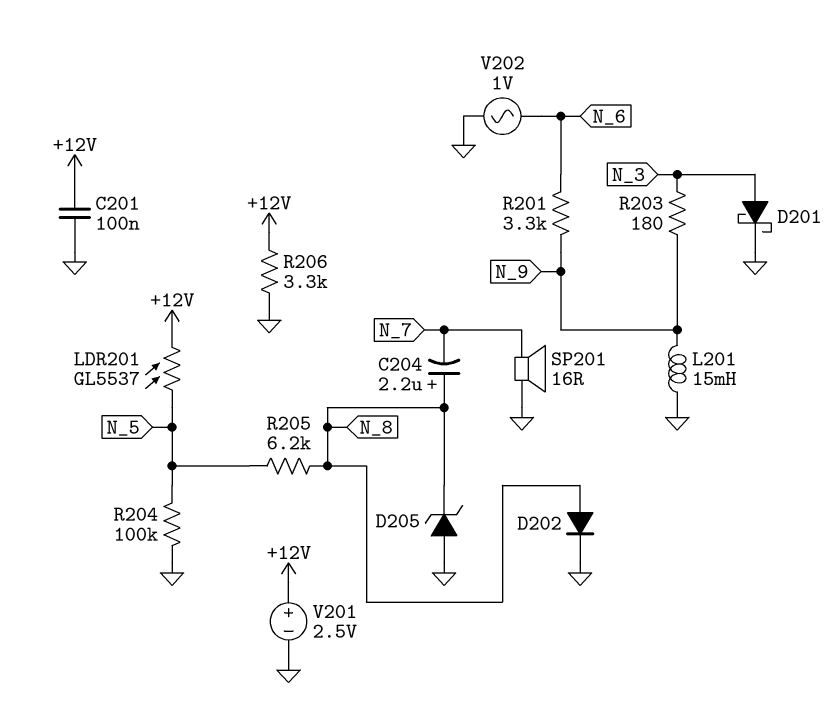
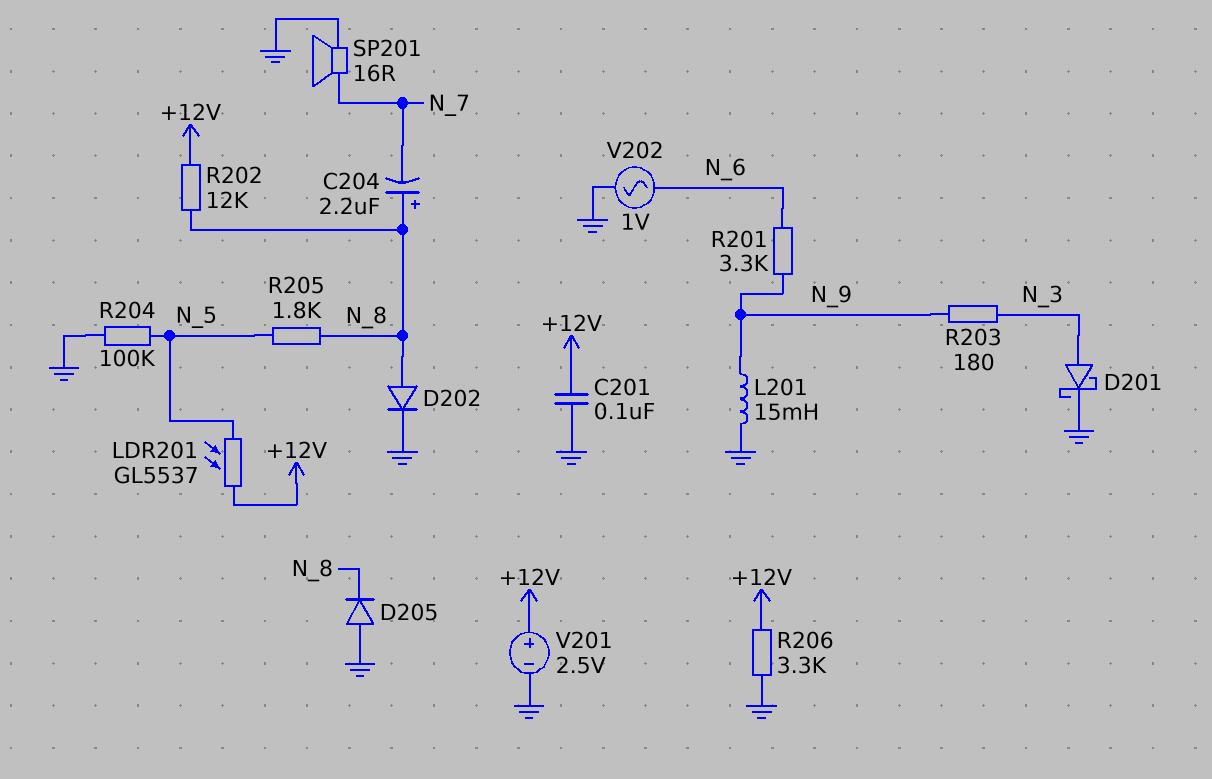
D205: zener (A GND, K N_8) -> diode (A GND, K N_8)
R202: none -> 12k (+12V, N_8)
R205: 6.2k (N_5, N_8) -> 1.8k (N_5, N_8)

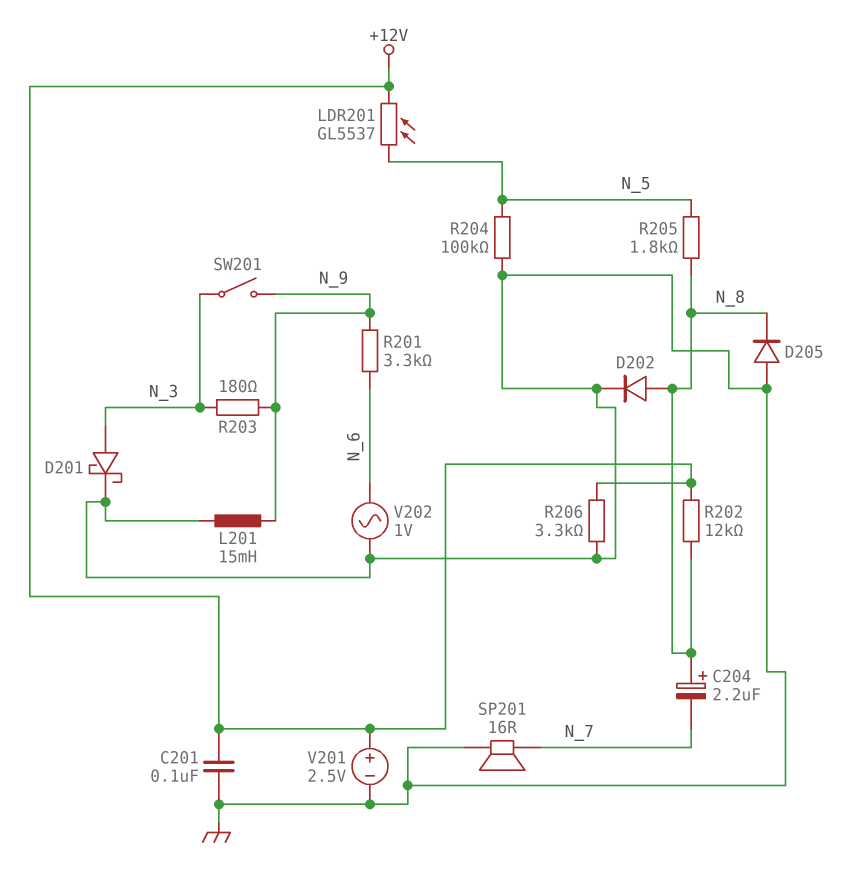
SW201: none -> switch (N_3, N_9)

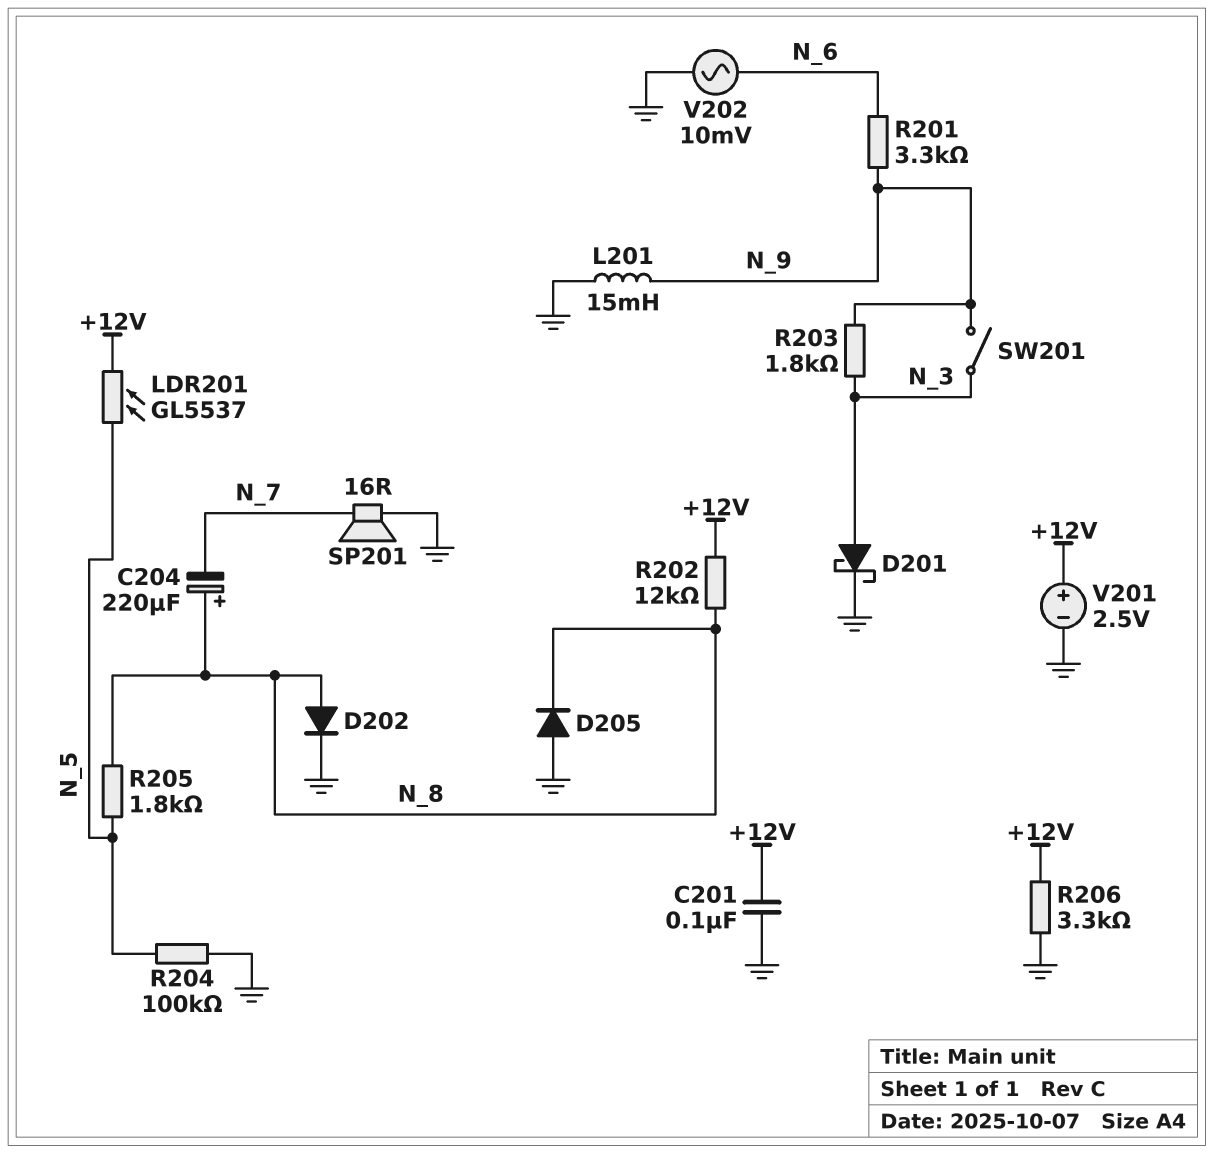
C204: 2.2uF (plus N_8, minus N_7) -> 220uF (plus N_8, minus N_7)
R203: 180 (N_3, N_9) -> 1.8k (N_3, N_9)
V202: AC 1V (GND, N_6) -> AC 10mV (GND, N_6)

